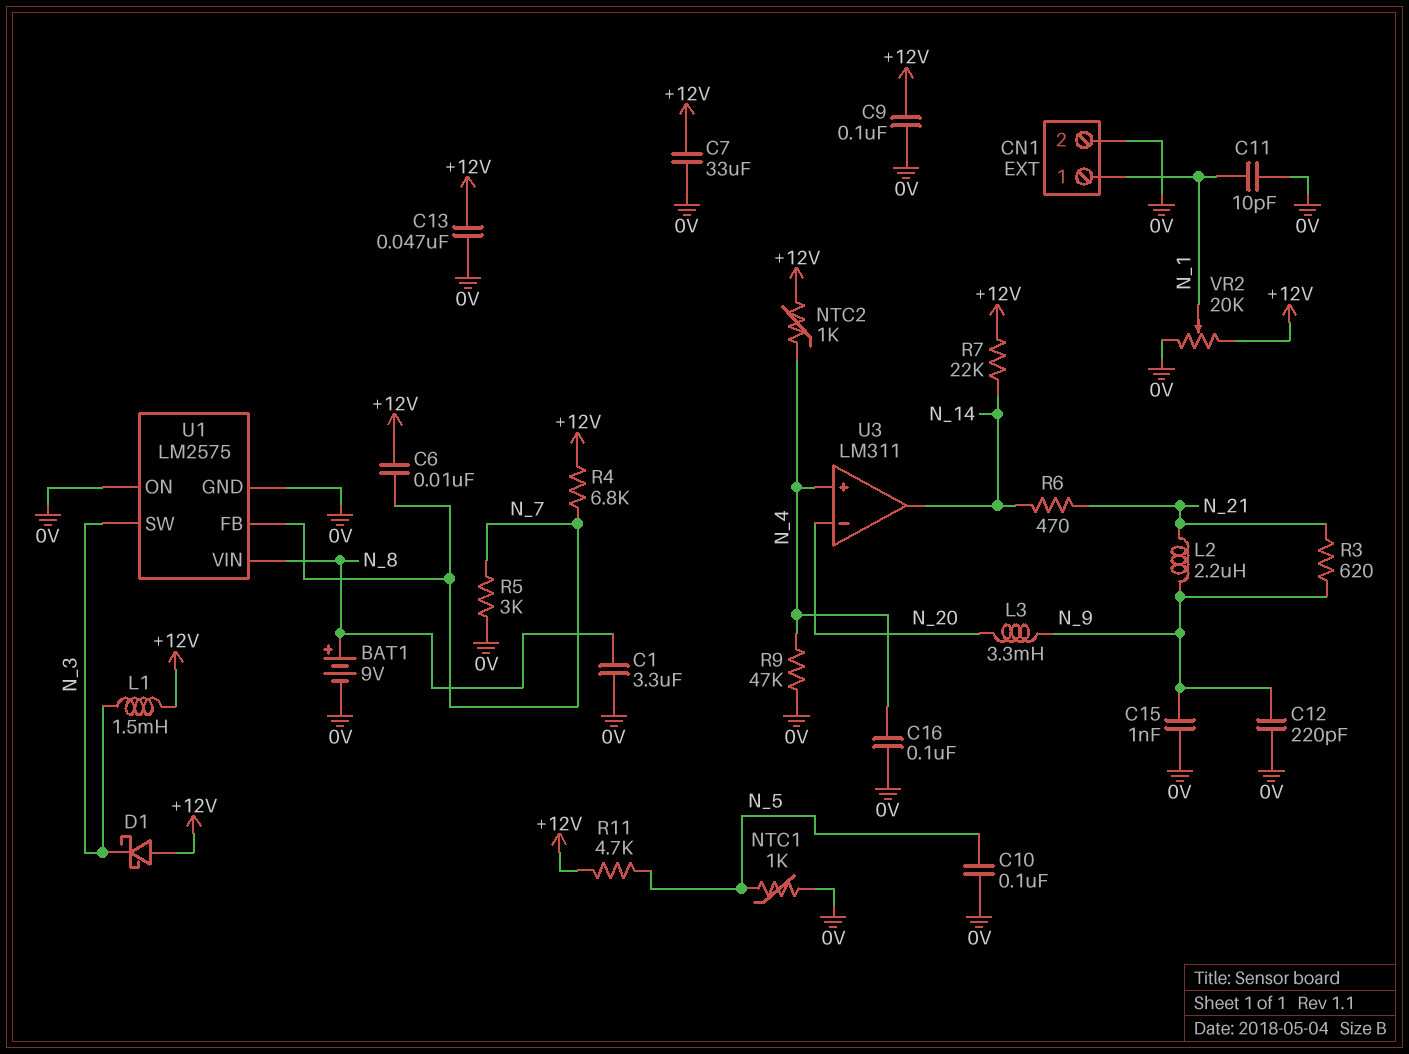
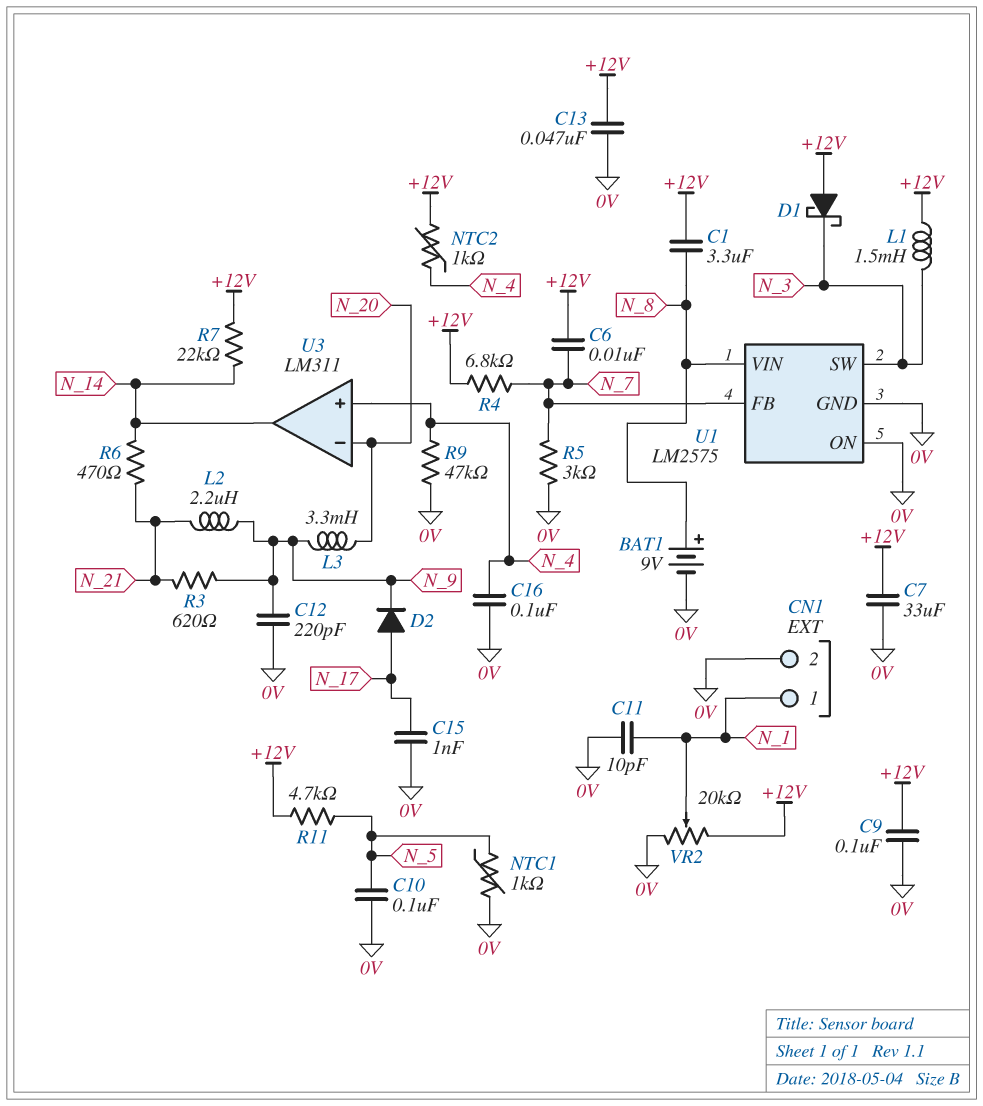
C1: 3.3uF (0V, N_8) -> 3.3uF (+12V, N_8)
C15: 1nF (0V, N_9) -> 1nF (0V, N_17)
D2: none -> diode (A N_17, K N_9)

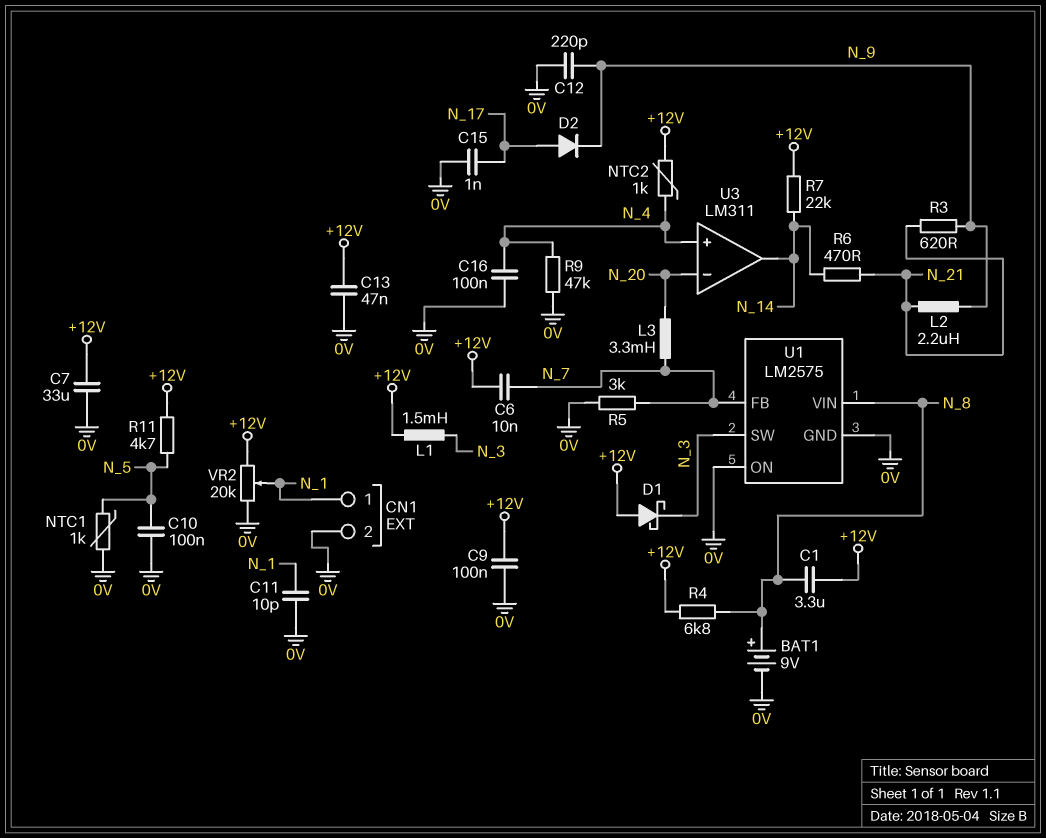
L3: 3.3mH (N_9, N_20) -> 3.3mH (N_7, N_20)
R4: 6.8k (+12V, N_7) -> 6.8k (+12V, N_8)

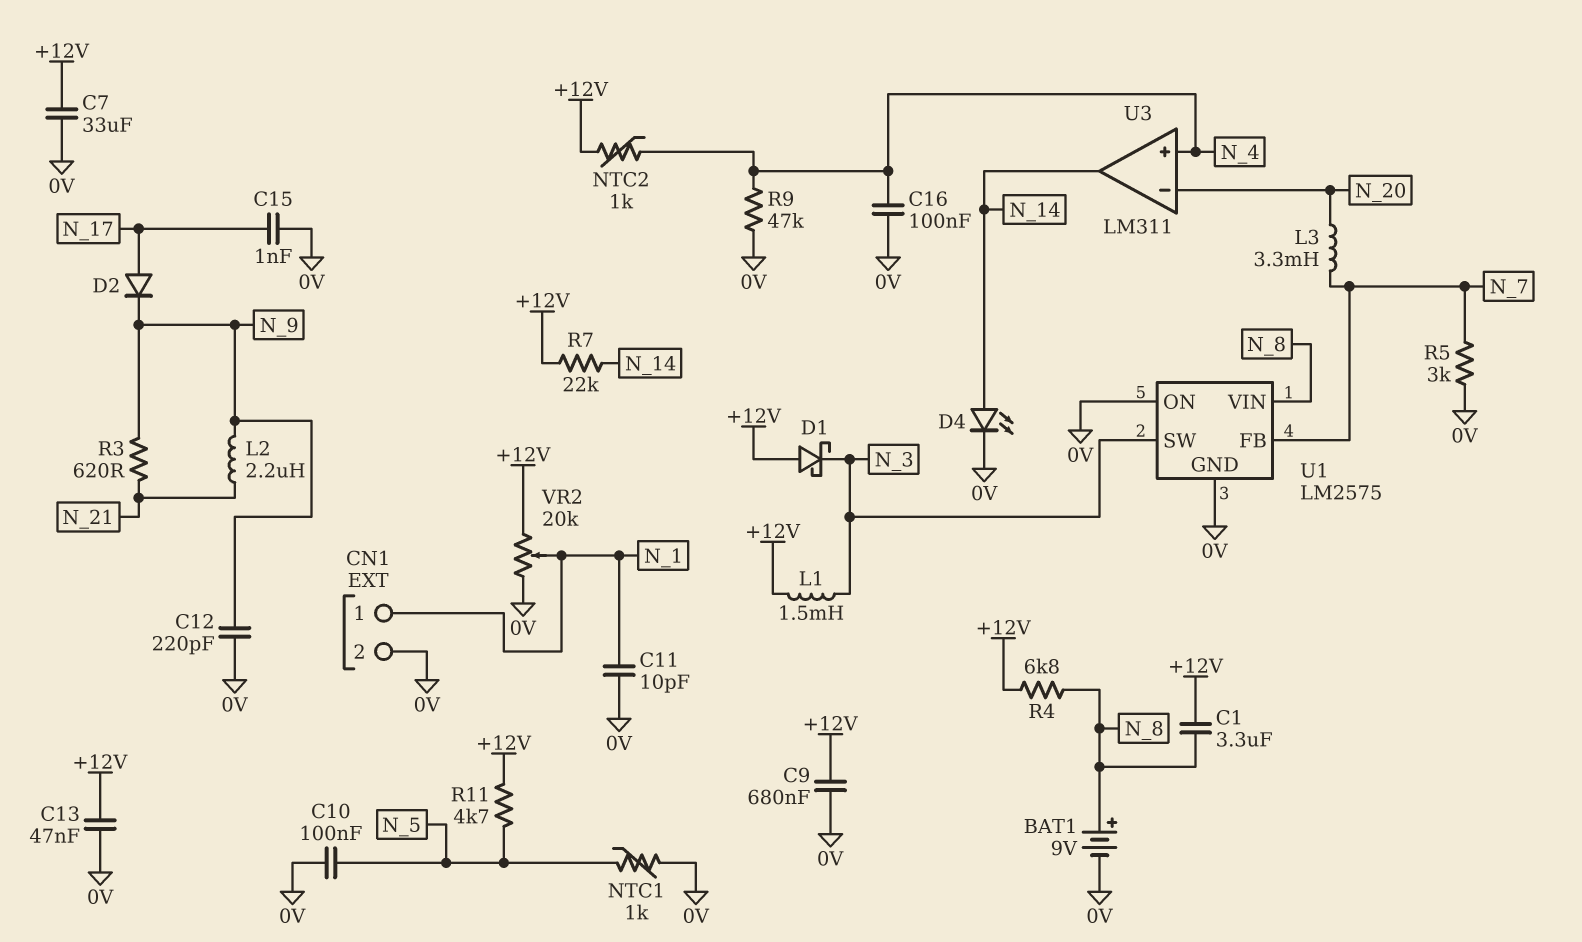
C6: 10nF (+12V, N_7) -> none
C9: 100nF (+12V, 0V) -> 680nF (+12V, 0V)
D4: none -> LED (A N_14, K 0V)
R6: 470 (N_14, N_21) -> none

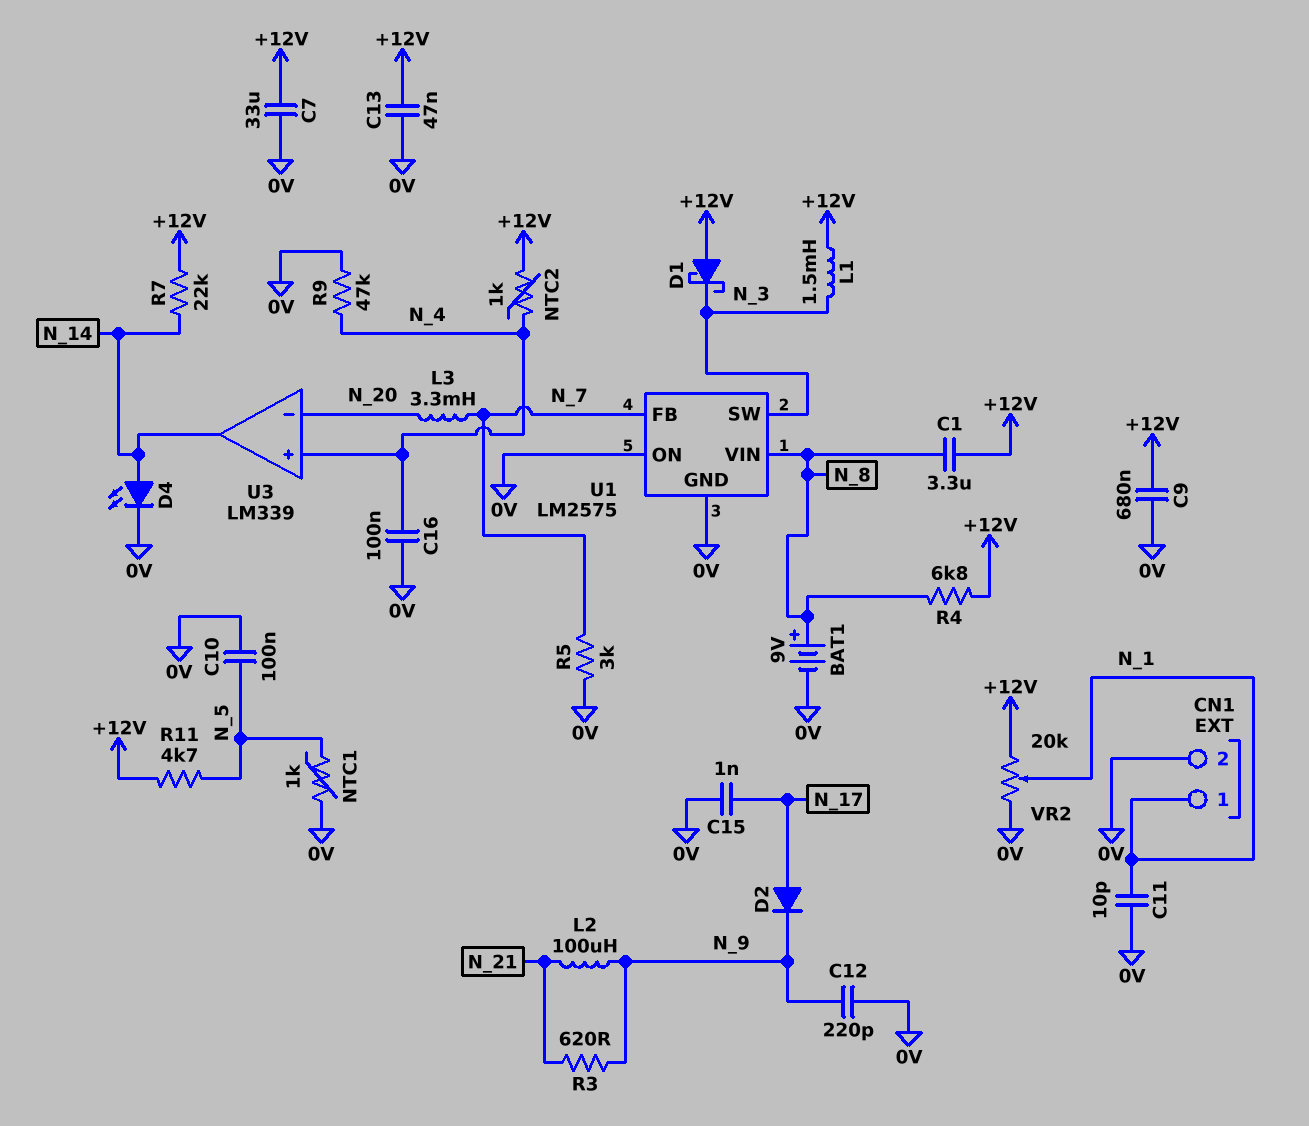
L2: 2.2uH (N_9, N_21) -> 100uH (N_9, N_21)
U3: LM311 -> LM339

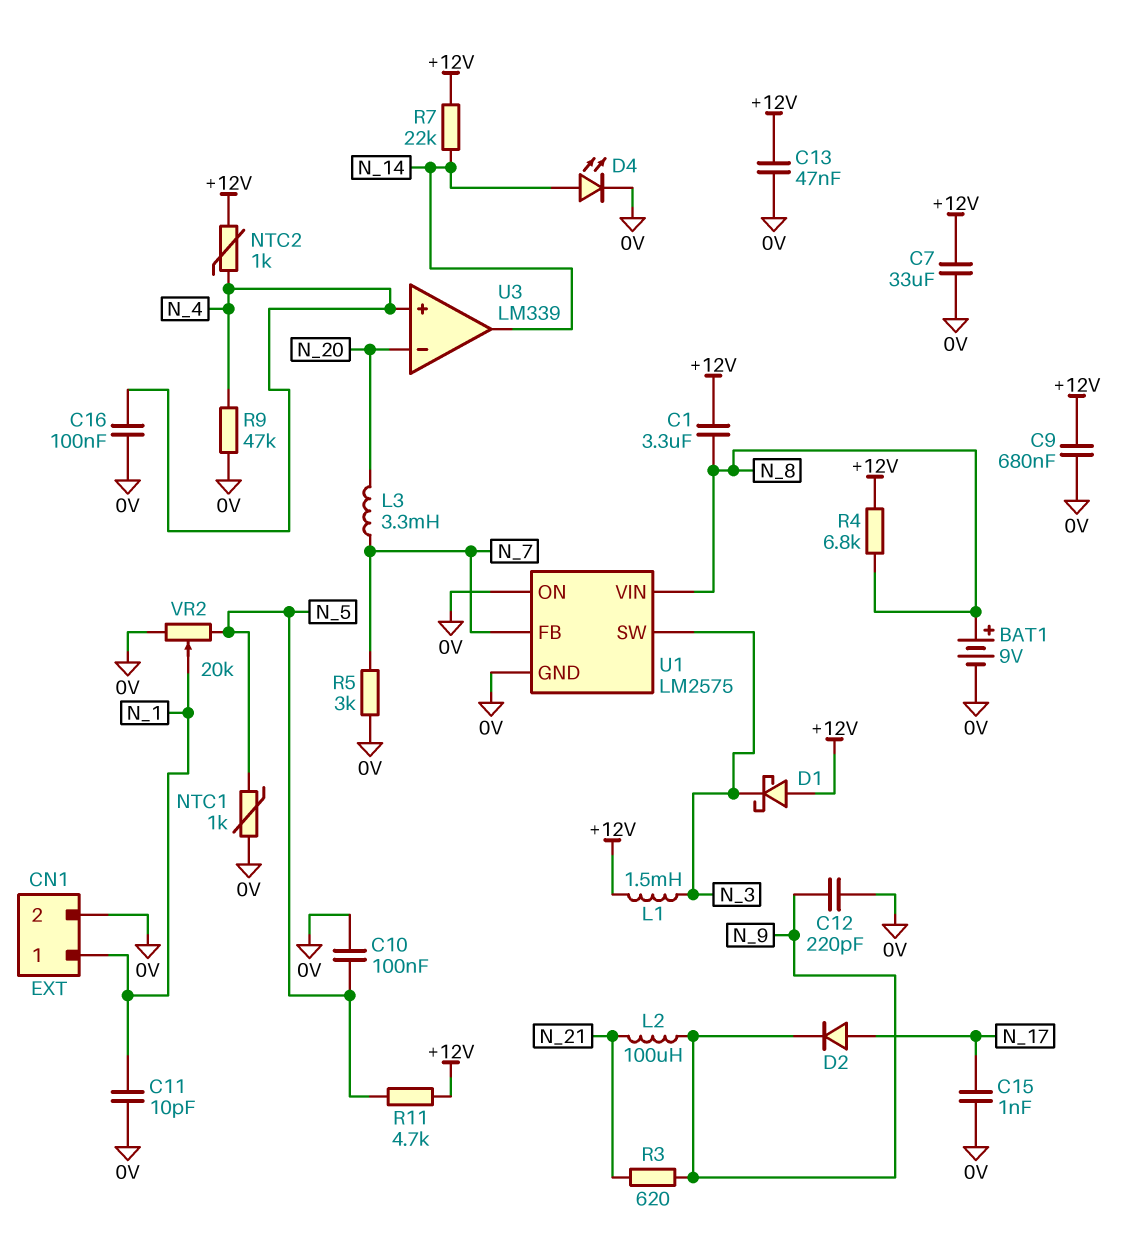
VR2: 20k (+12V, 0V, wiper N_1) -> 20k (0V, N_5, wiper N_1)

